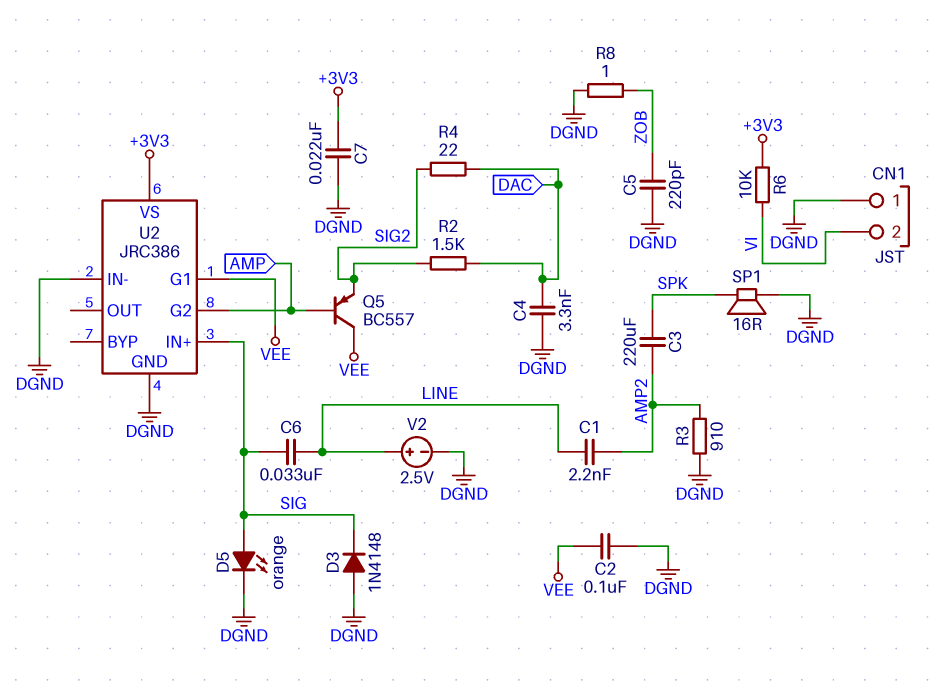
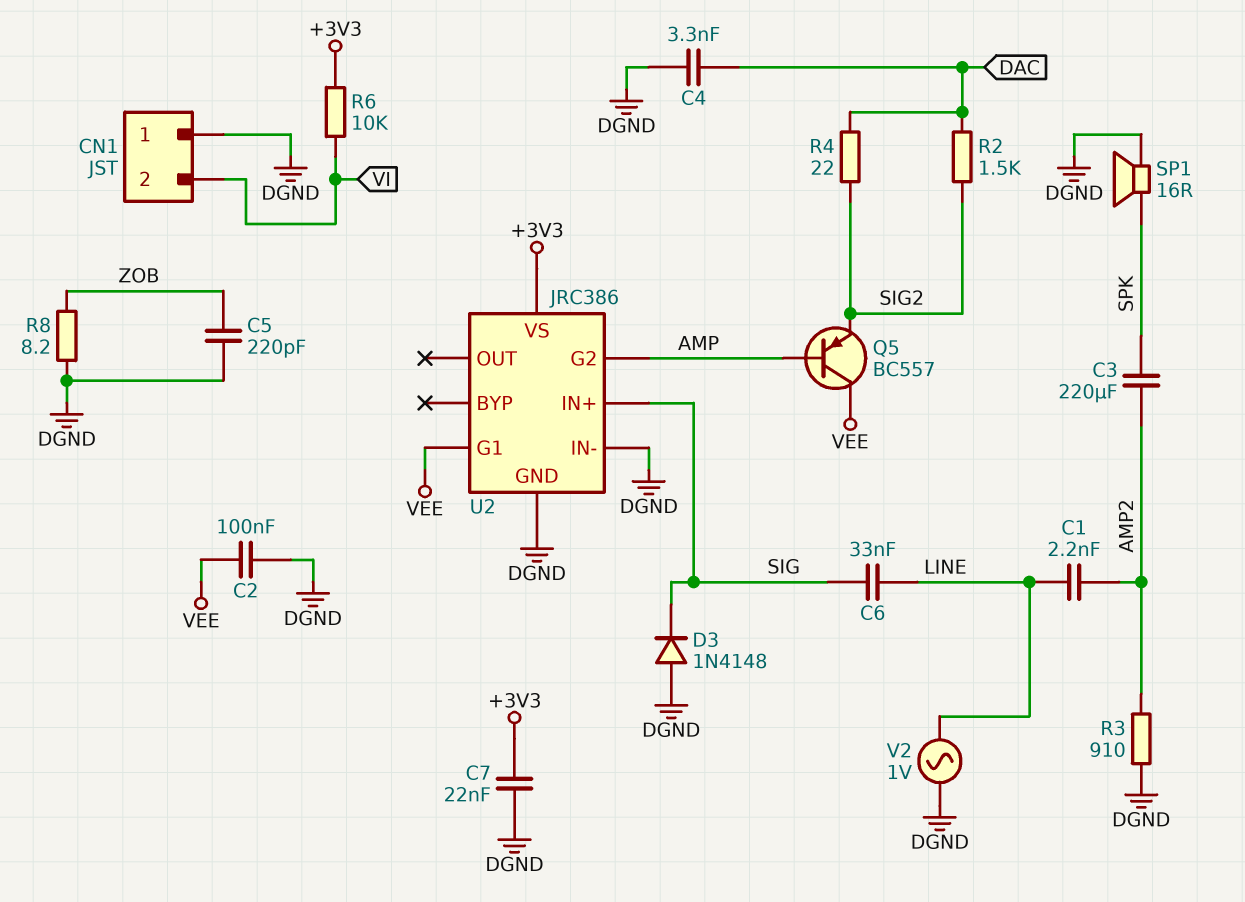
D5: LED orange (A SIG, K DGND) -> none
R8: 1 (DGND, ZOB) -> 8.2 (DGND, ZOB)
V2: 2.5V (plus LINE, minus DGND) -> AC 1V (DGND, LINE)

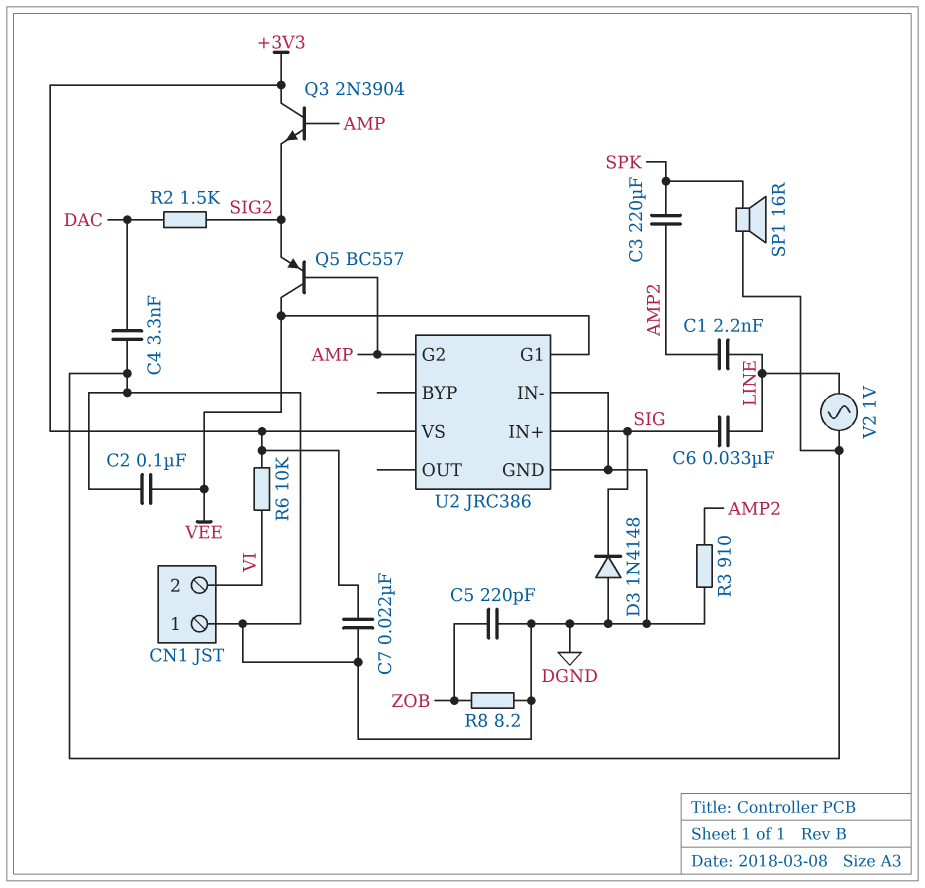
Q3: none -> NPN 2N3904 (B AMP, C +3V3, E SIG2)
R4: 22 (DAC, SIG2) -> none

